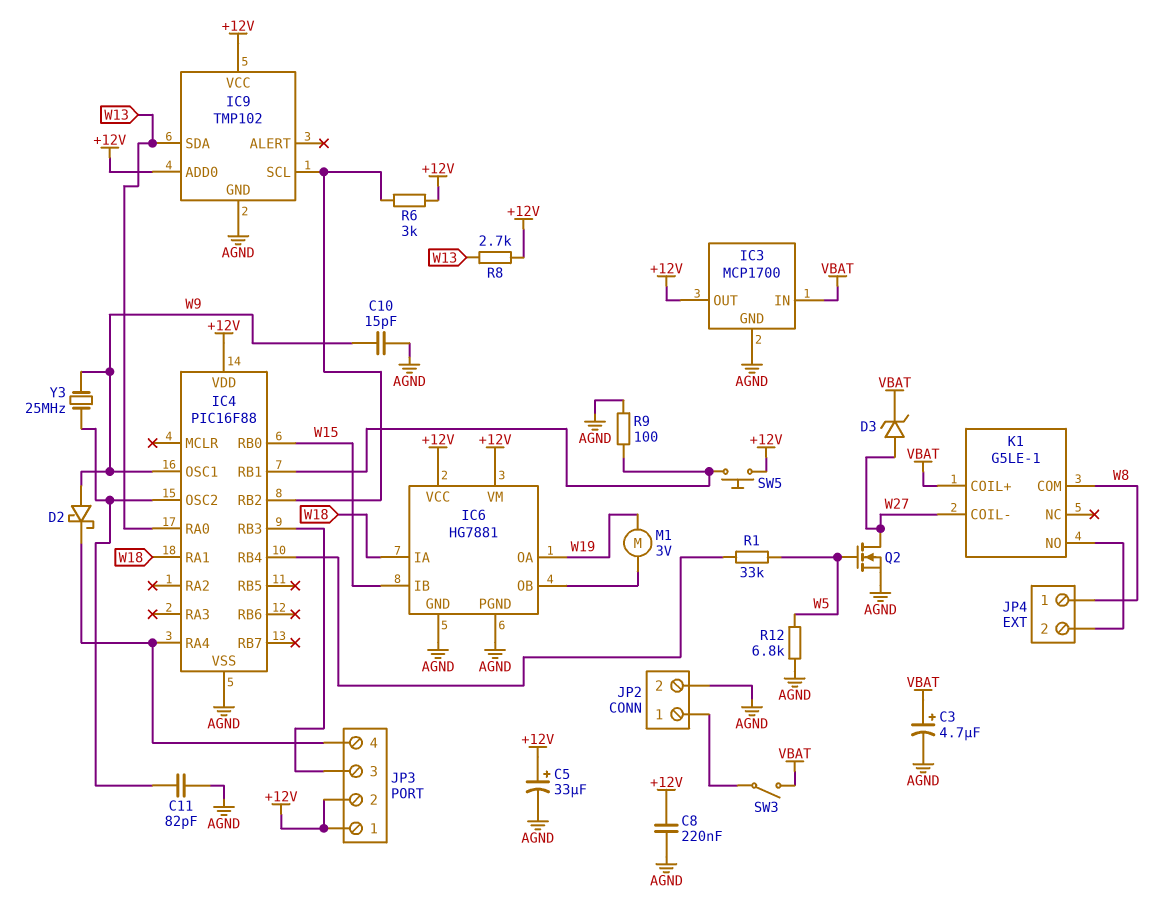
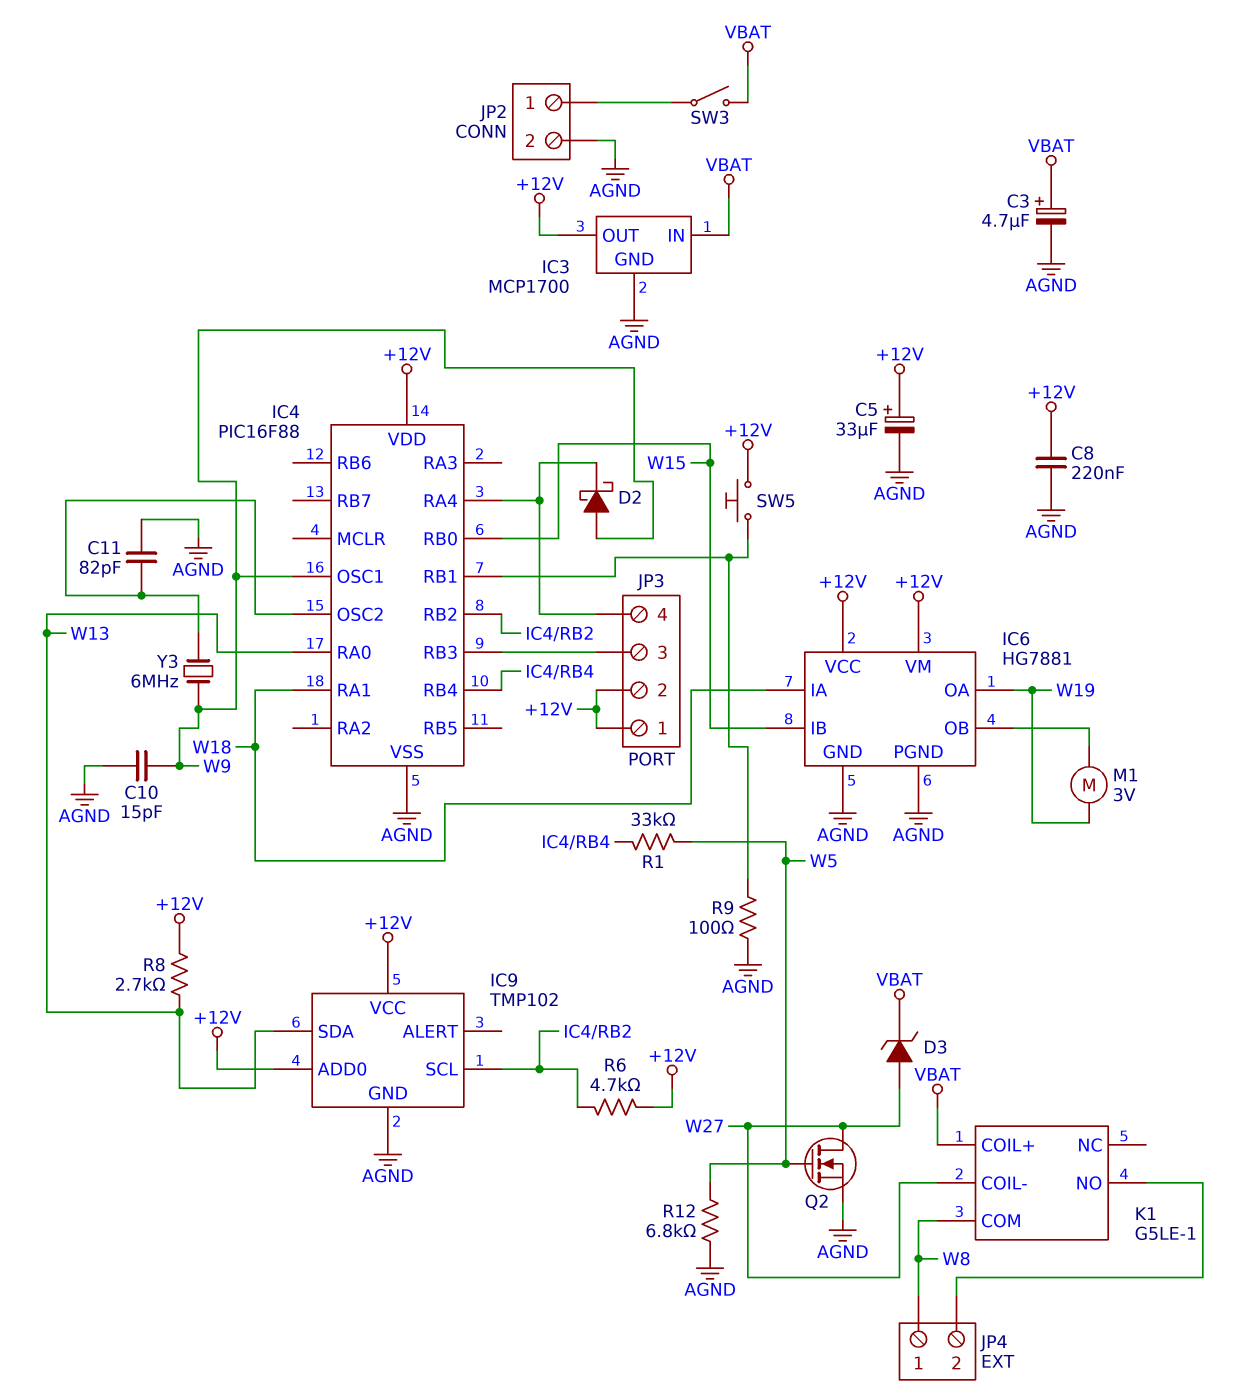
R6: 3k (+12V, IC4/RB2) -> 4.7k (+12V, IC4/RB2)
Y3: 25MHz (IC4/OSC2, W9) -> 6MHz (IC4/OSC2, W9)

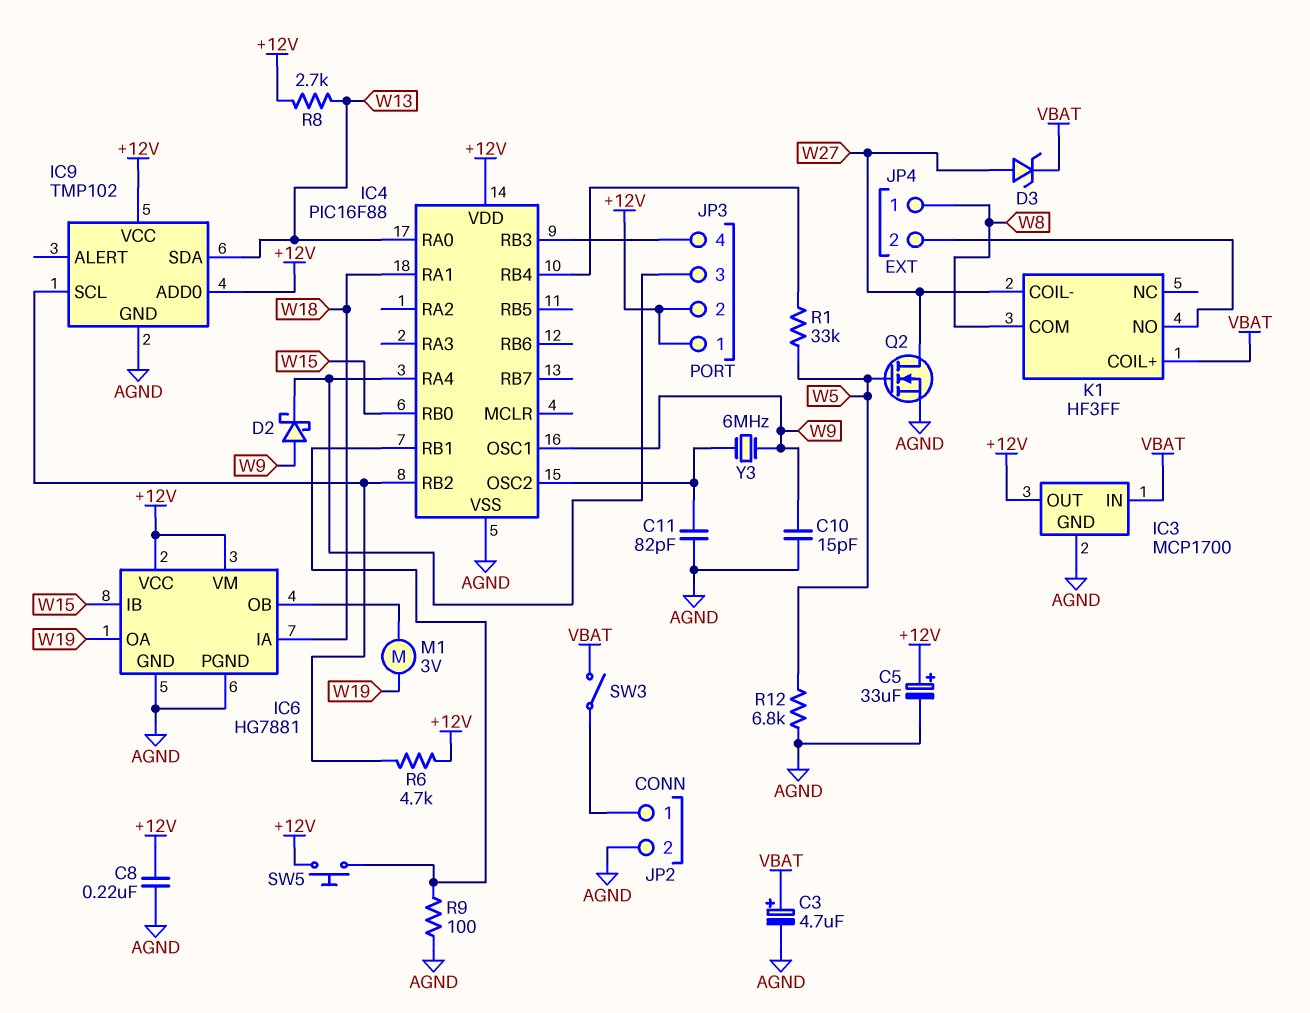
JP3 pin 3: IC4/RB3 -> IC4/RA4
JP3 pin 4: IC4/RA4 -> IC4/RB3
K1: G5LE-1 -> HF3FF

